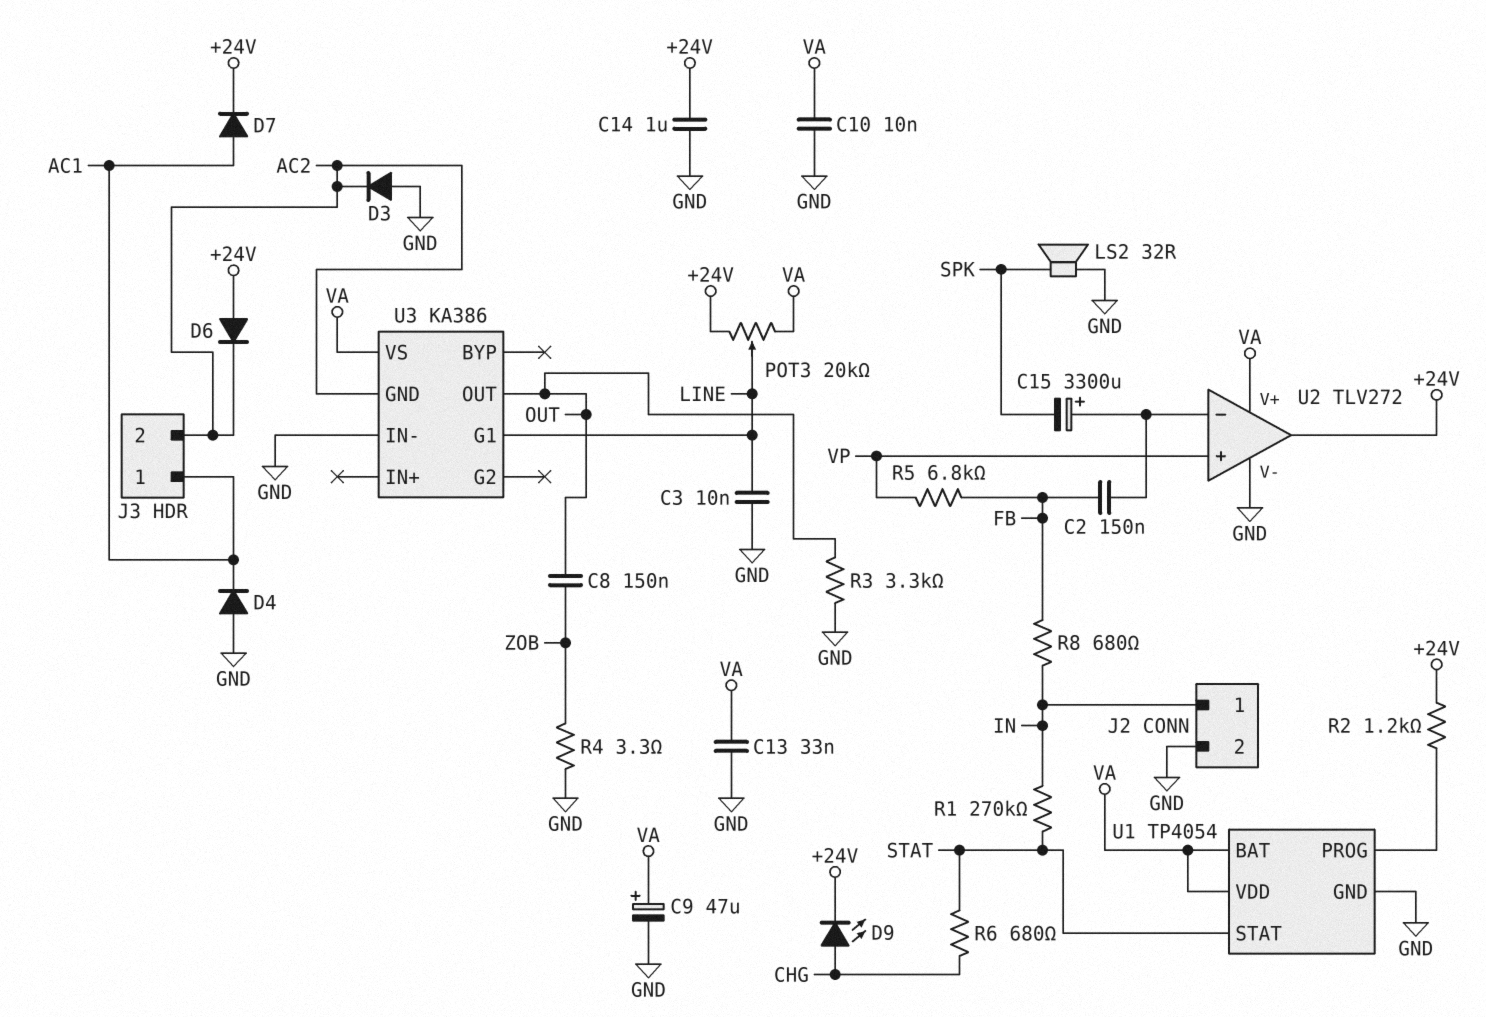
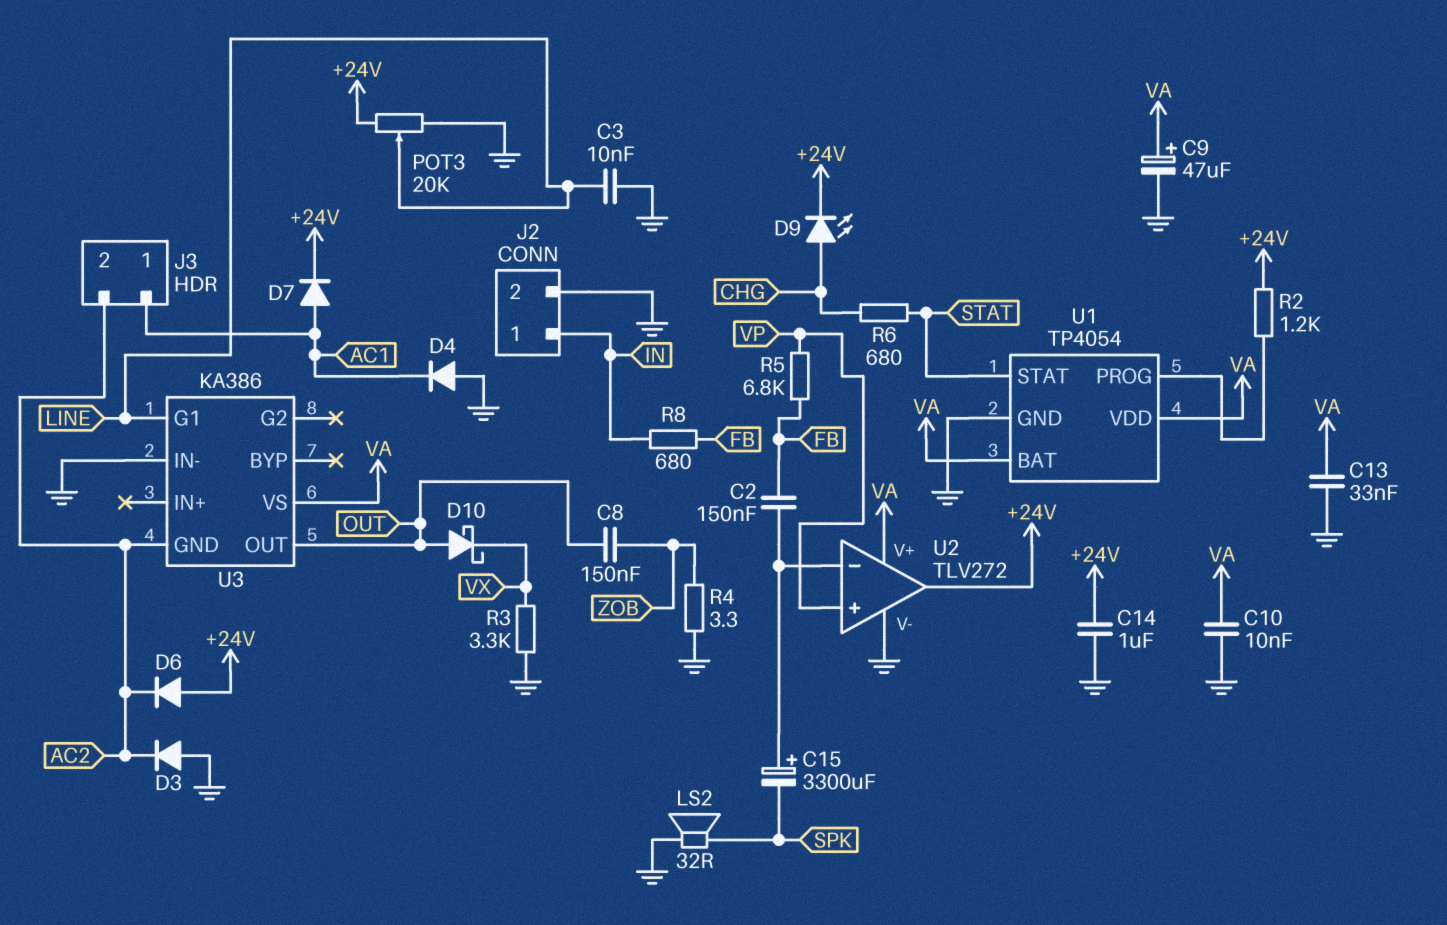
D10: none -> schottky (A OUT, K VX)
POT3: 20k (+24V, VA, wiper LINE) -> 20k (+24V, GND, wiper LINE)
R1: 270k (IN, STAT) -> none
R3: 3.3k (GND, OUT) -> 3.3k (GND, VX)

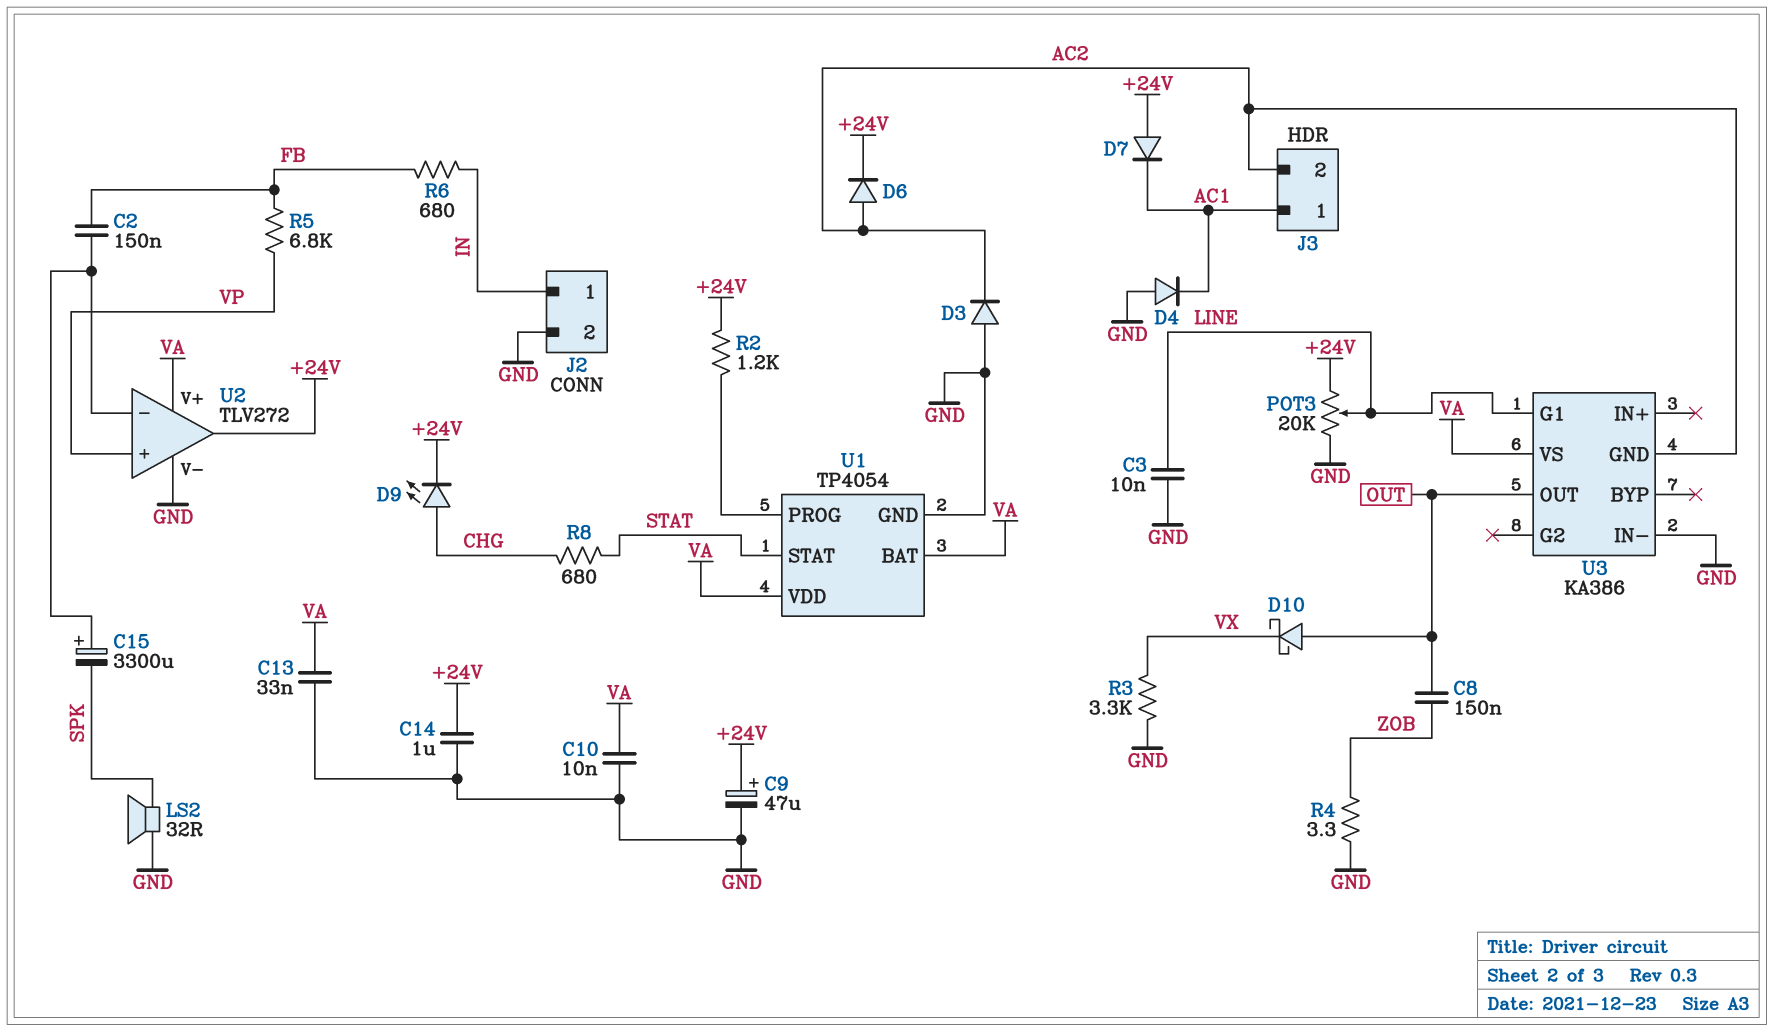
C9: 47uF (plus VA, minus GND) -> 47uF (plus +24V, minus GND)
D6: diode (A +24V, K AC2) -> diode (A AC2, K +24V)
D7: diode (A AC1, K +24V) -> diode (A +24V, K AC1)
R6: 680 (CHG, STAT) -> 680 (FB, IN)
R8: 680 (FB, IN) -> 680 (CHG, STAT)

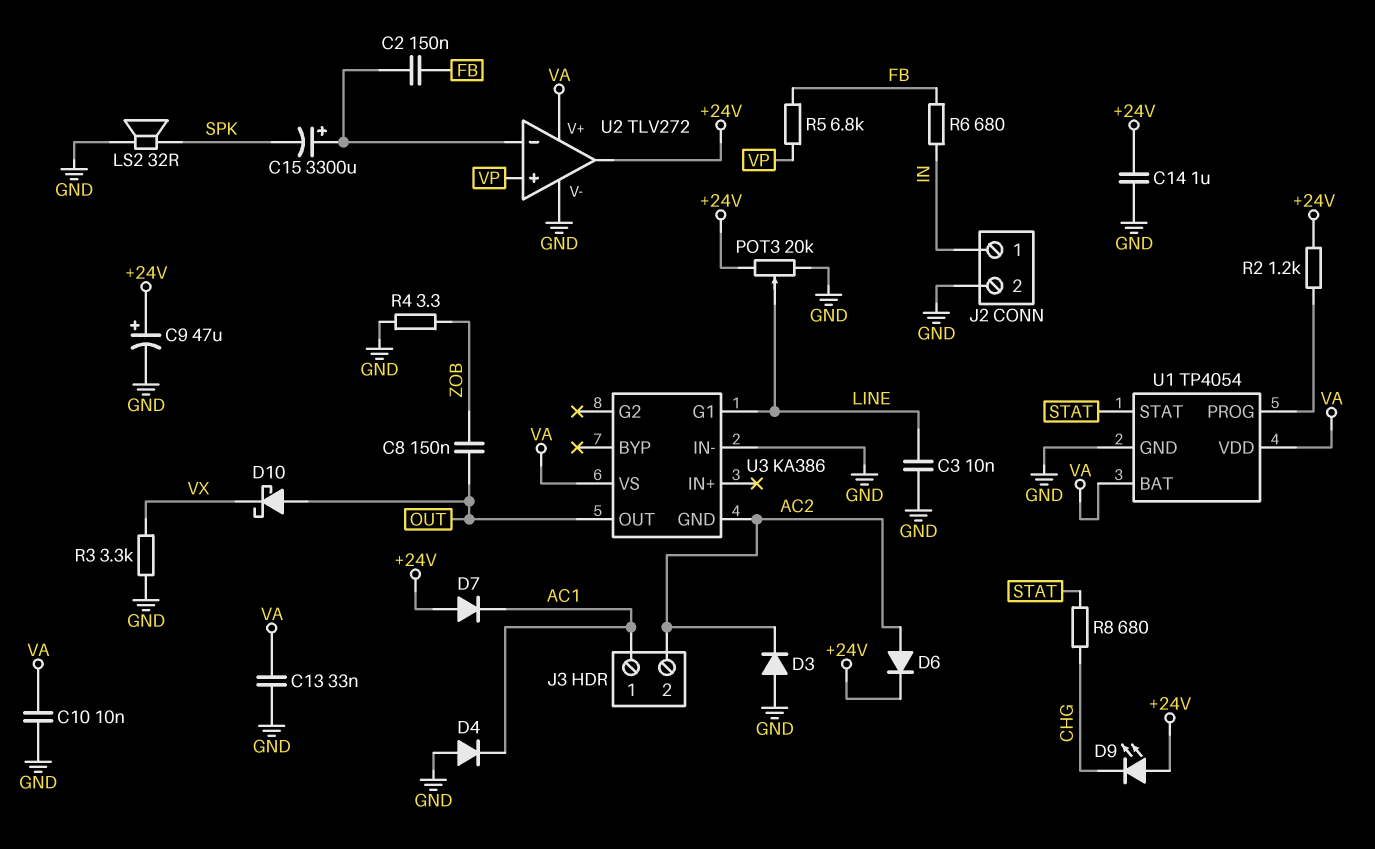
D9: LED (A CHG, K +24V) -> LED (A +24V, K CHG)

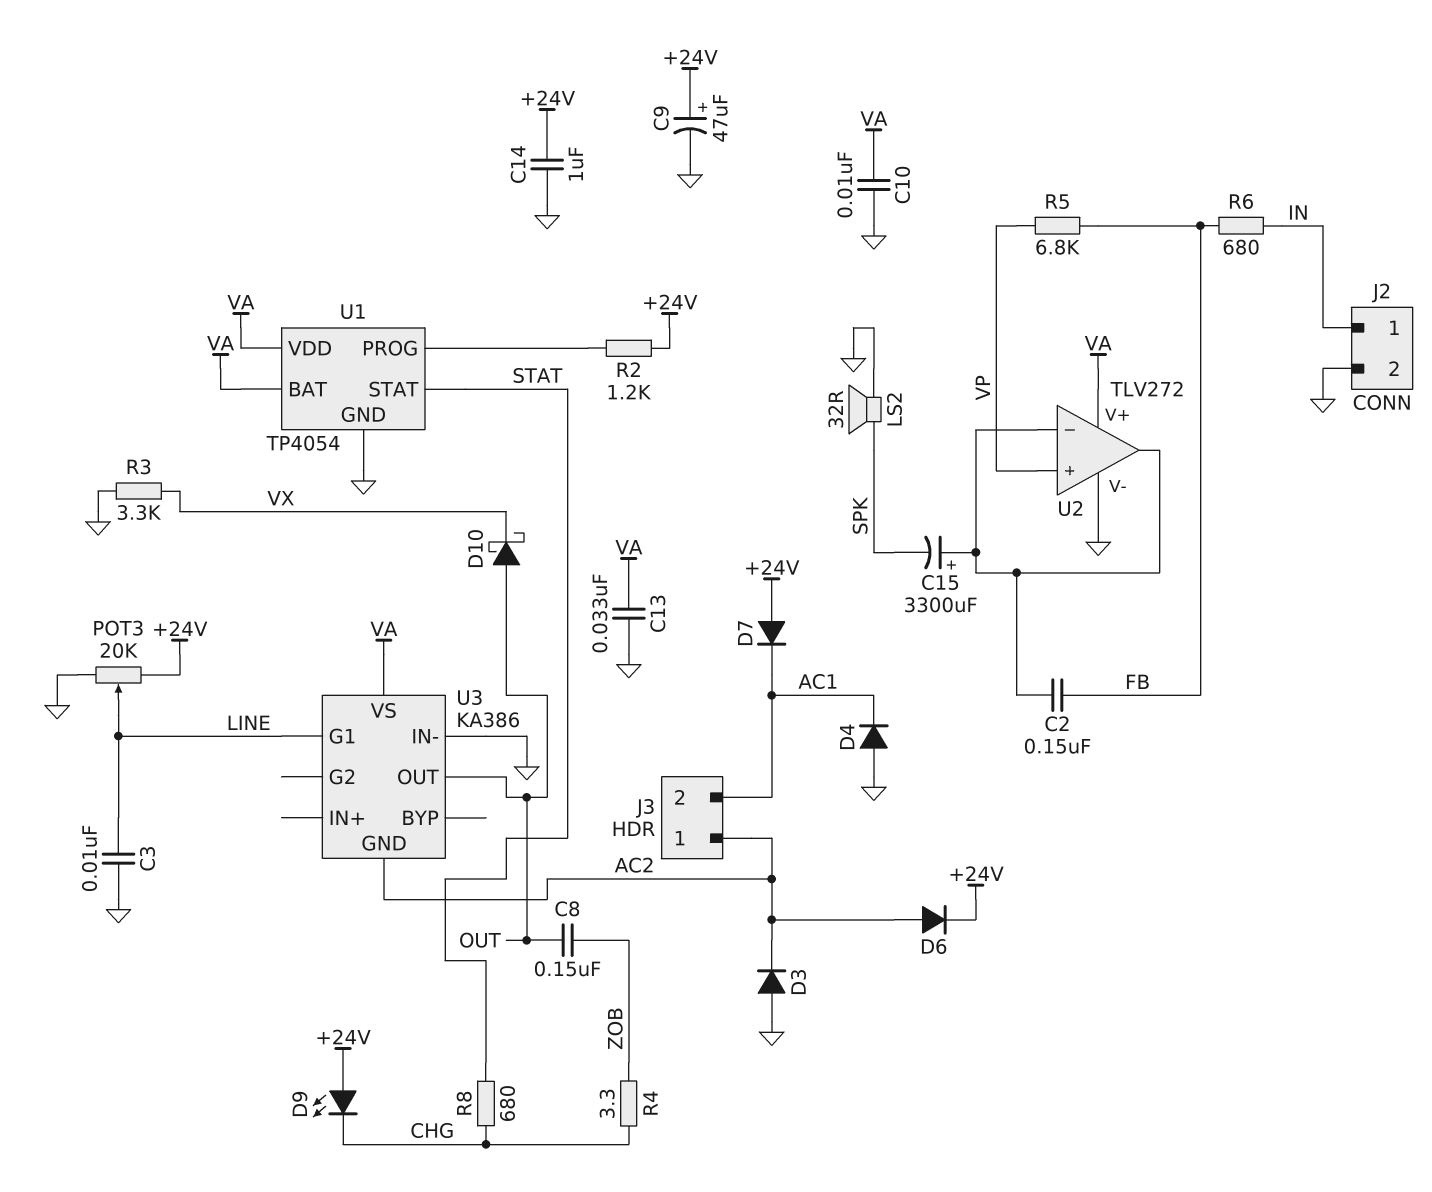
J3 pin 1: AC1 -> AC2
J3 pin 2: AC2 -> AC1
R4: 3.3 (GND, ZOB) -> 3.3 (CHG, ZOB)
U2 pin out: +24V -> U2/in-

